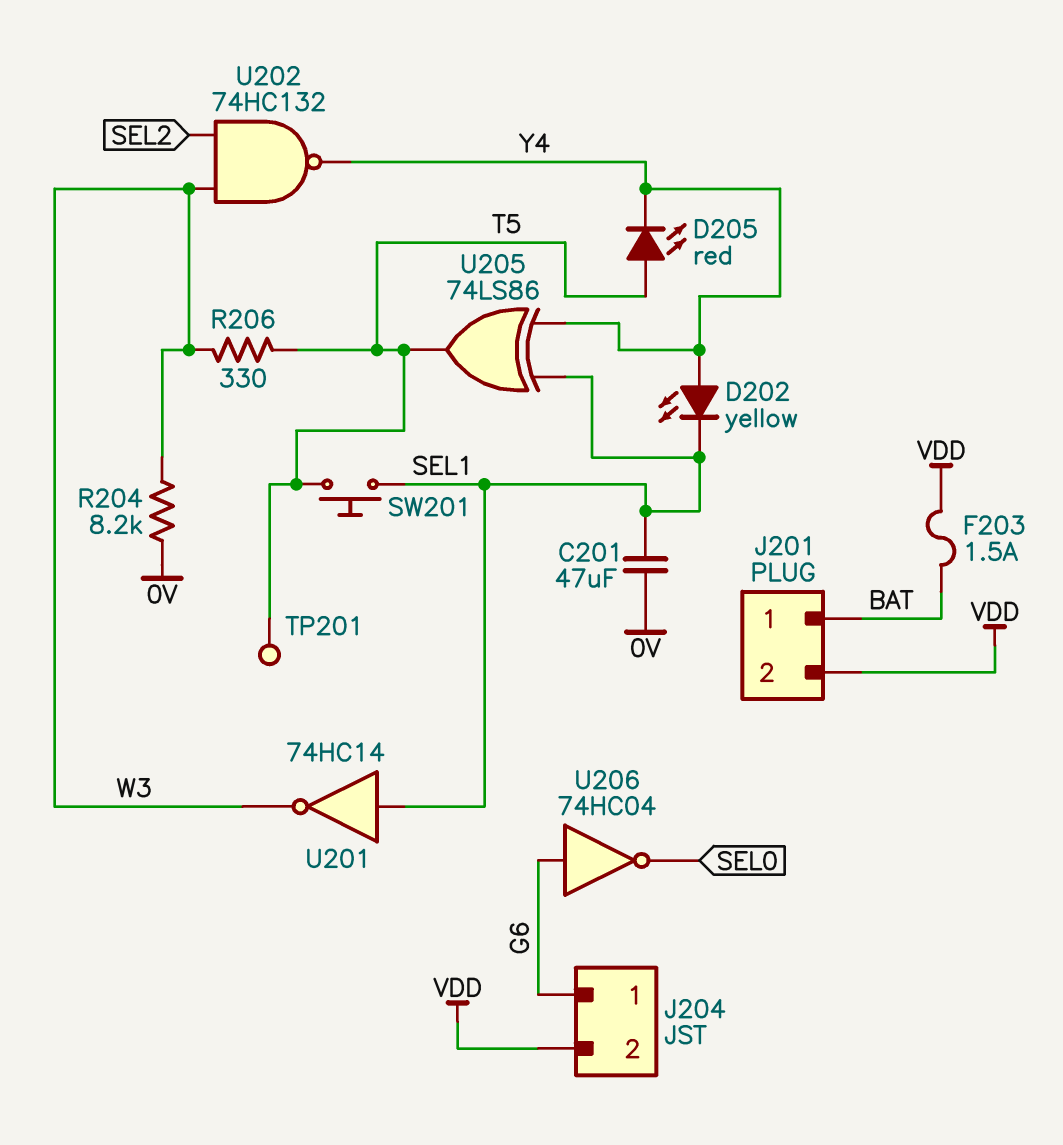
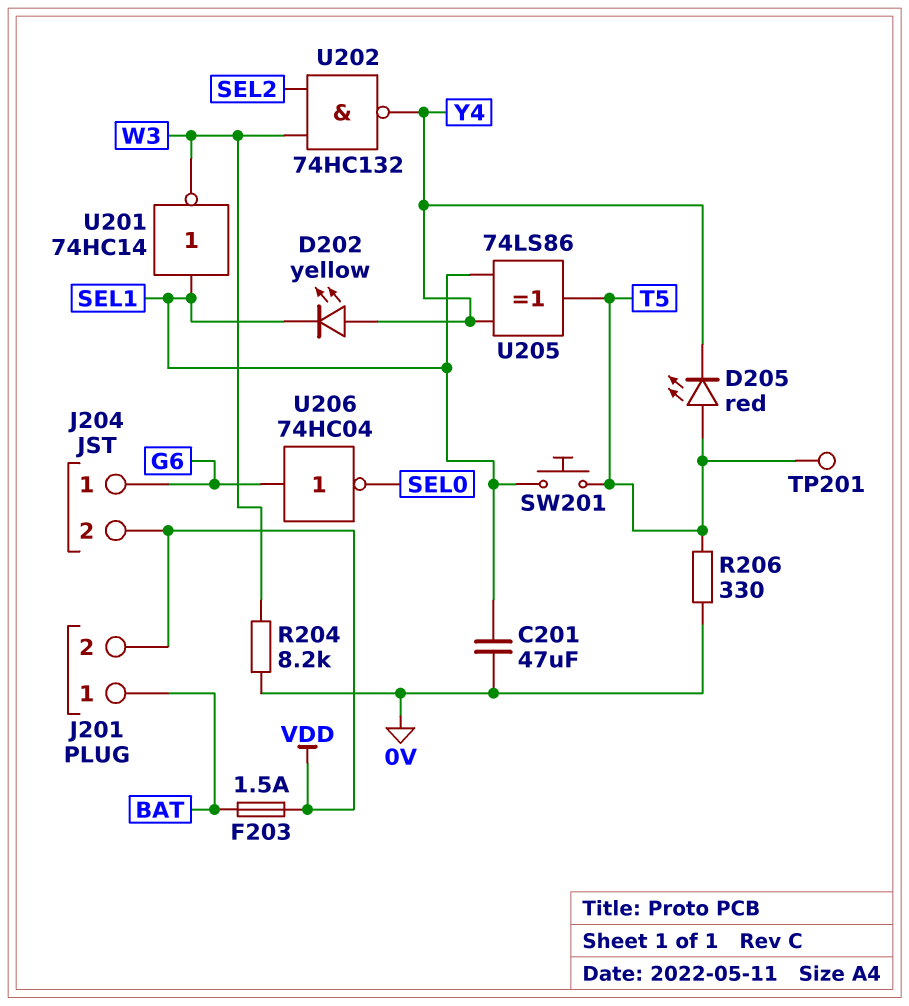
R206: 330 (T5, W3) -> 330 (0V, T5)

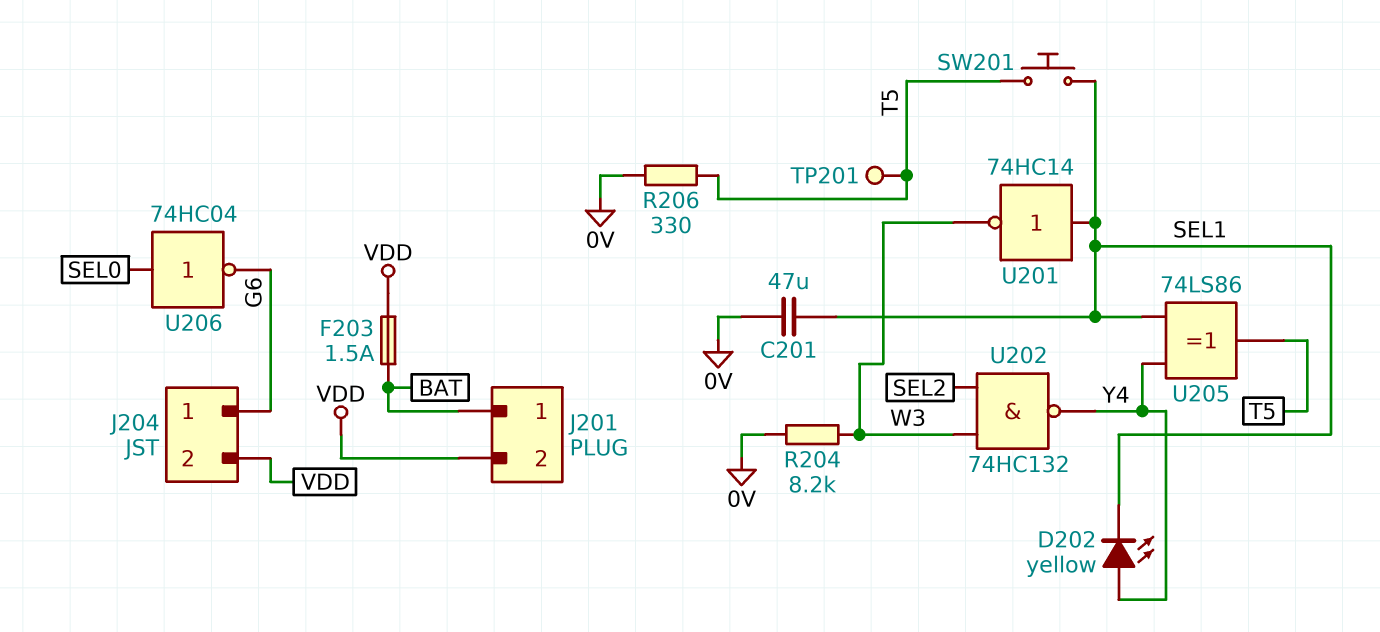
D205: LED red (A T5, K Y4) -> none
U206: NOT 74HC04 (in G6, out SEL0) -> NOT 74HC04 (in SEL0, out G6)

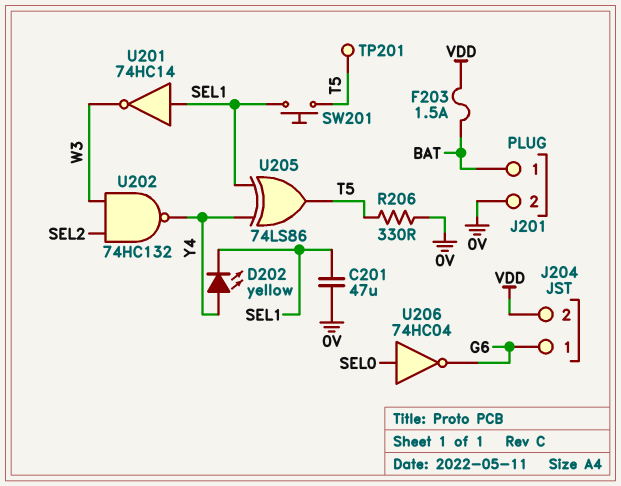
J201 pin 2: VDD -> 0V
R204: 8.2k (0V, W3) -> none

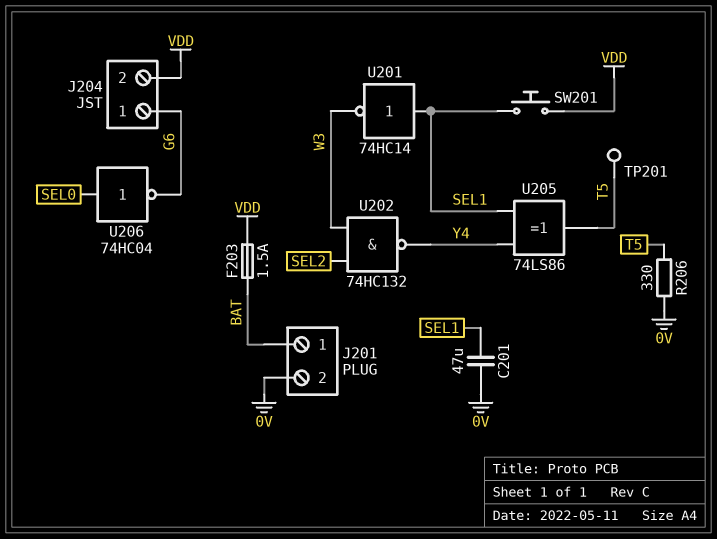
D202: LED yellow (A Y4, K SEL1) -> none
SW201: button (SEL1, T5) -> button (SEL1, VDD)

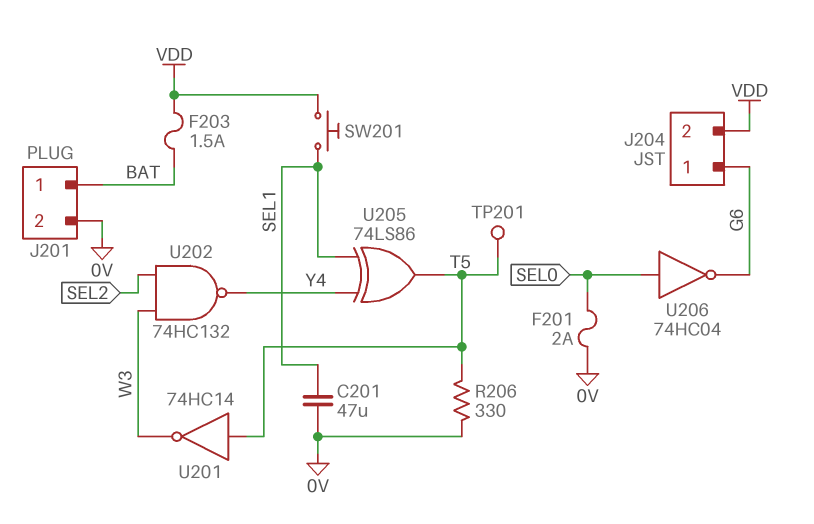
F201: none -> 2A (0V, SEL0)
U201: NOT 74HC14 (in SEL1, out W3) -> NOT 74HC14 (in T5, out W3)

